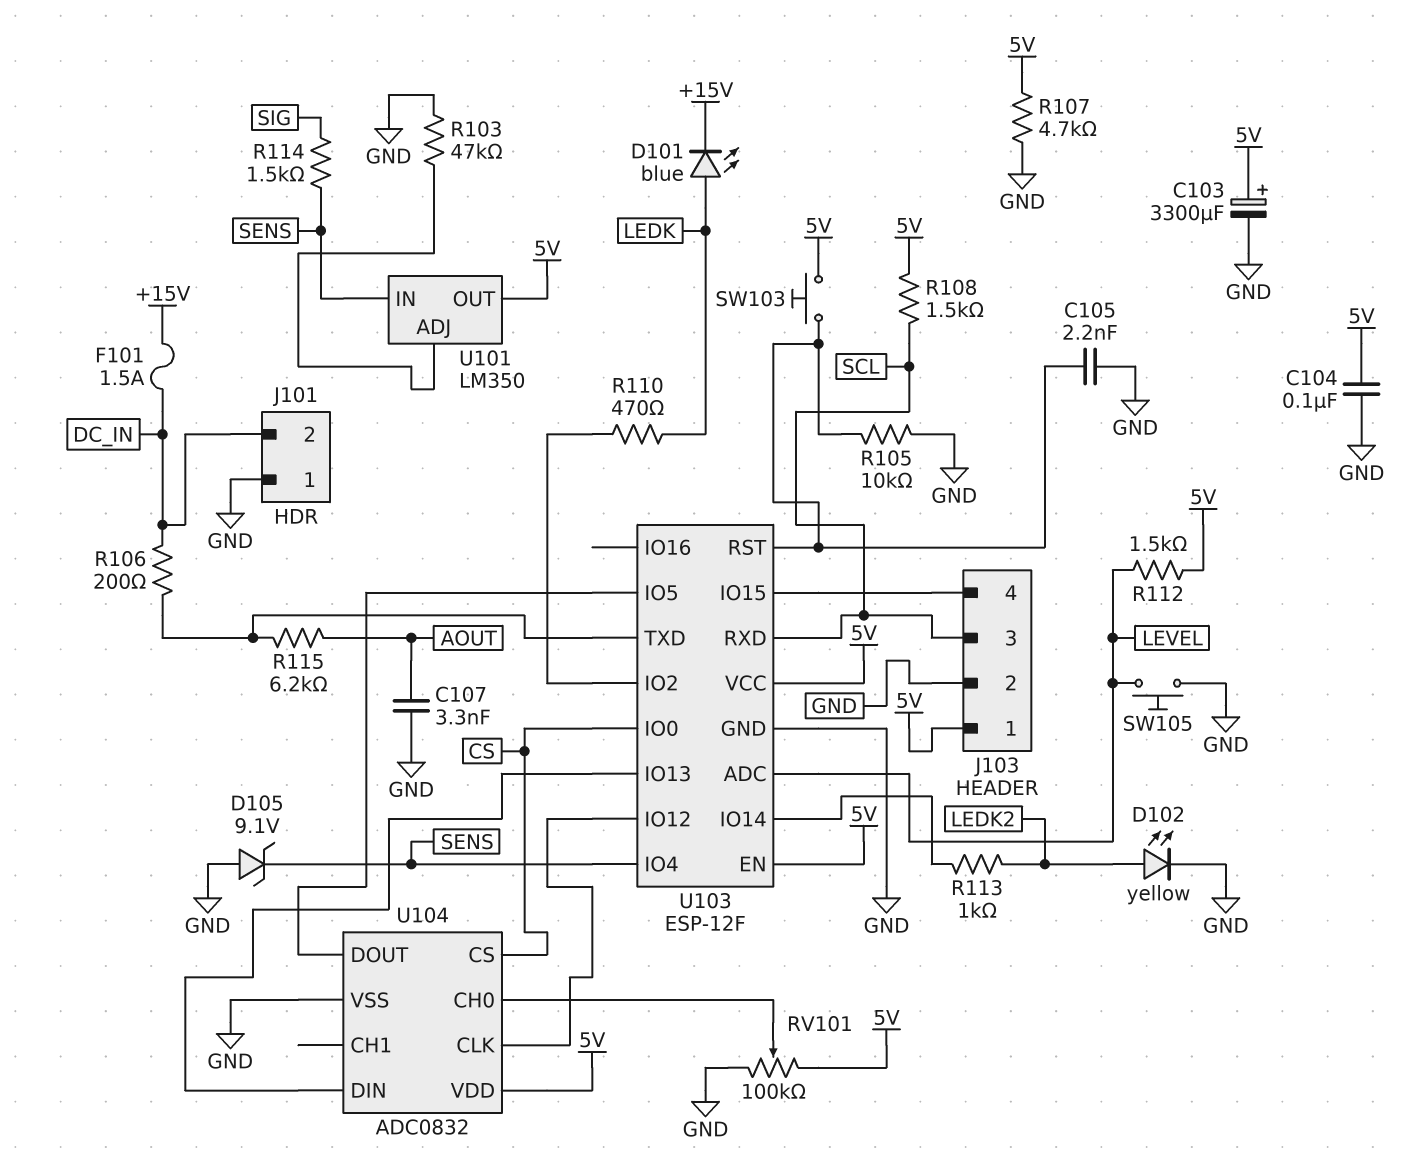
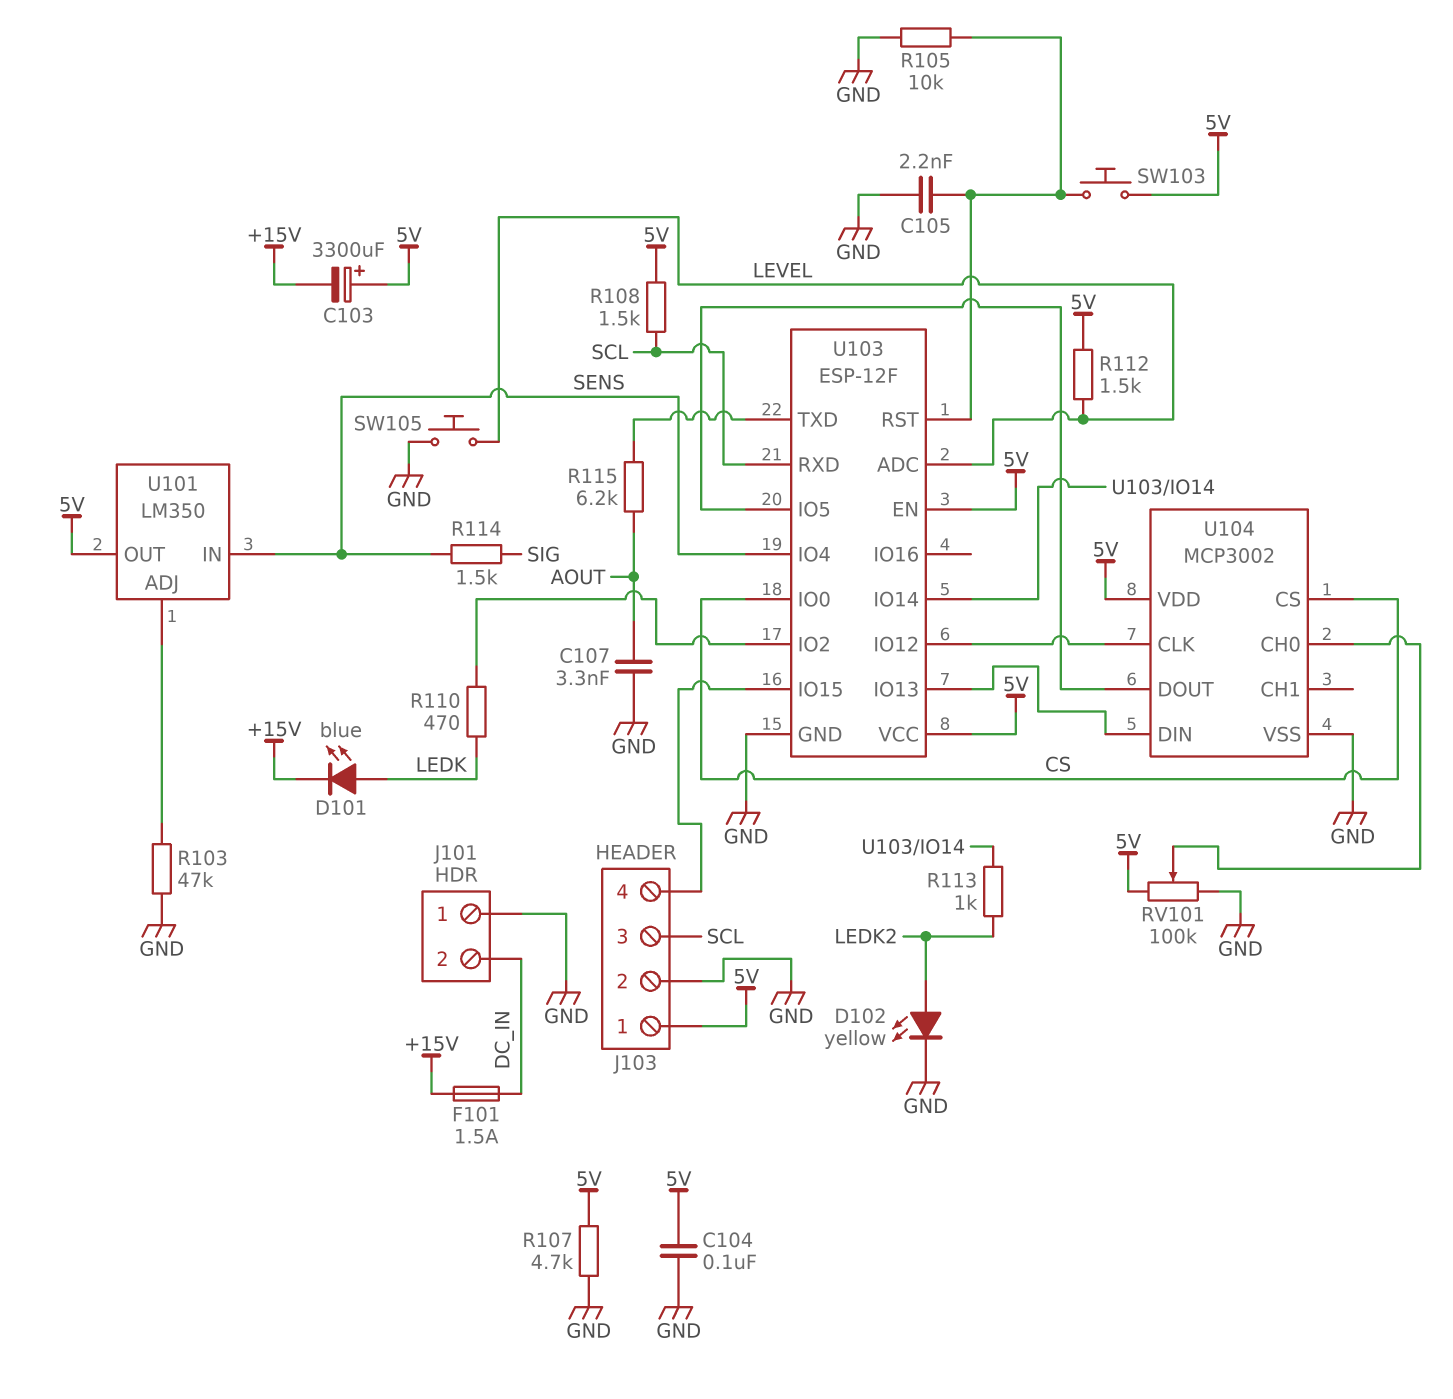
C103: 3300uF (plus 5V, minus GND) -> 3300uF (plus 5V, minus +15V)
D105: zener 9.1V (A GND, K SENS) -> none
R106: 200 (DC_IN, U103/TXD) -> none
U104: ADC0832 -> MCP3002

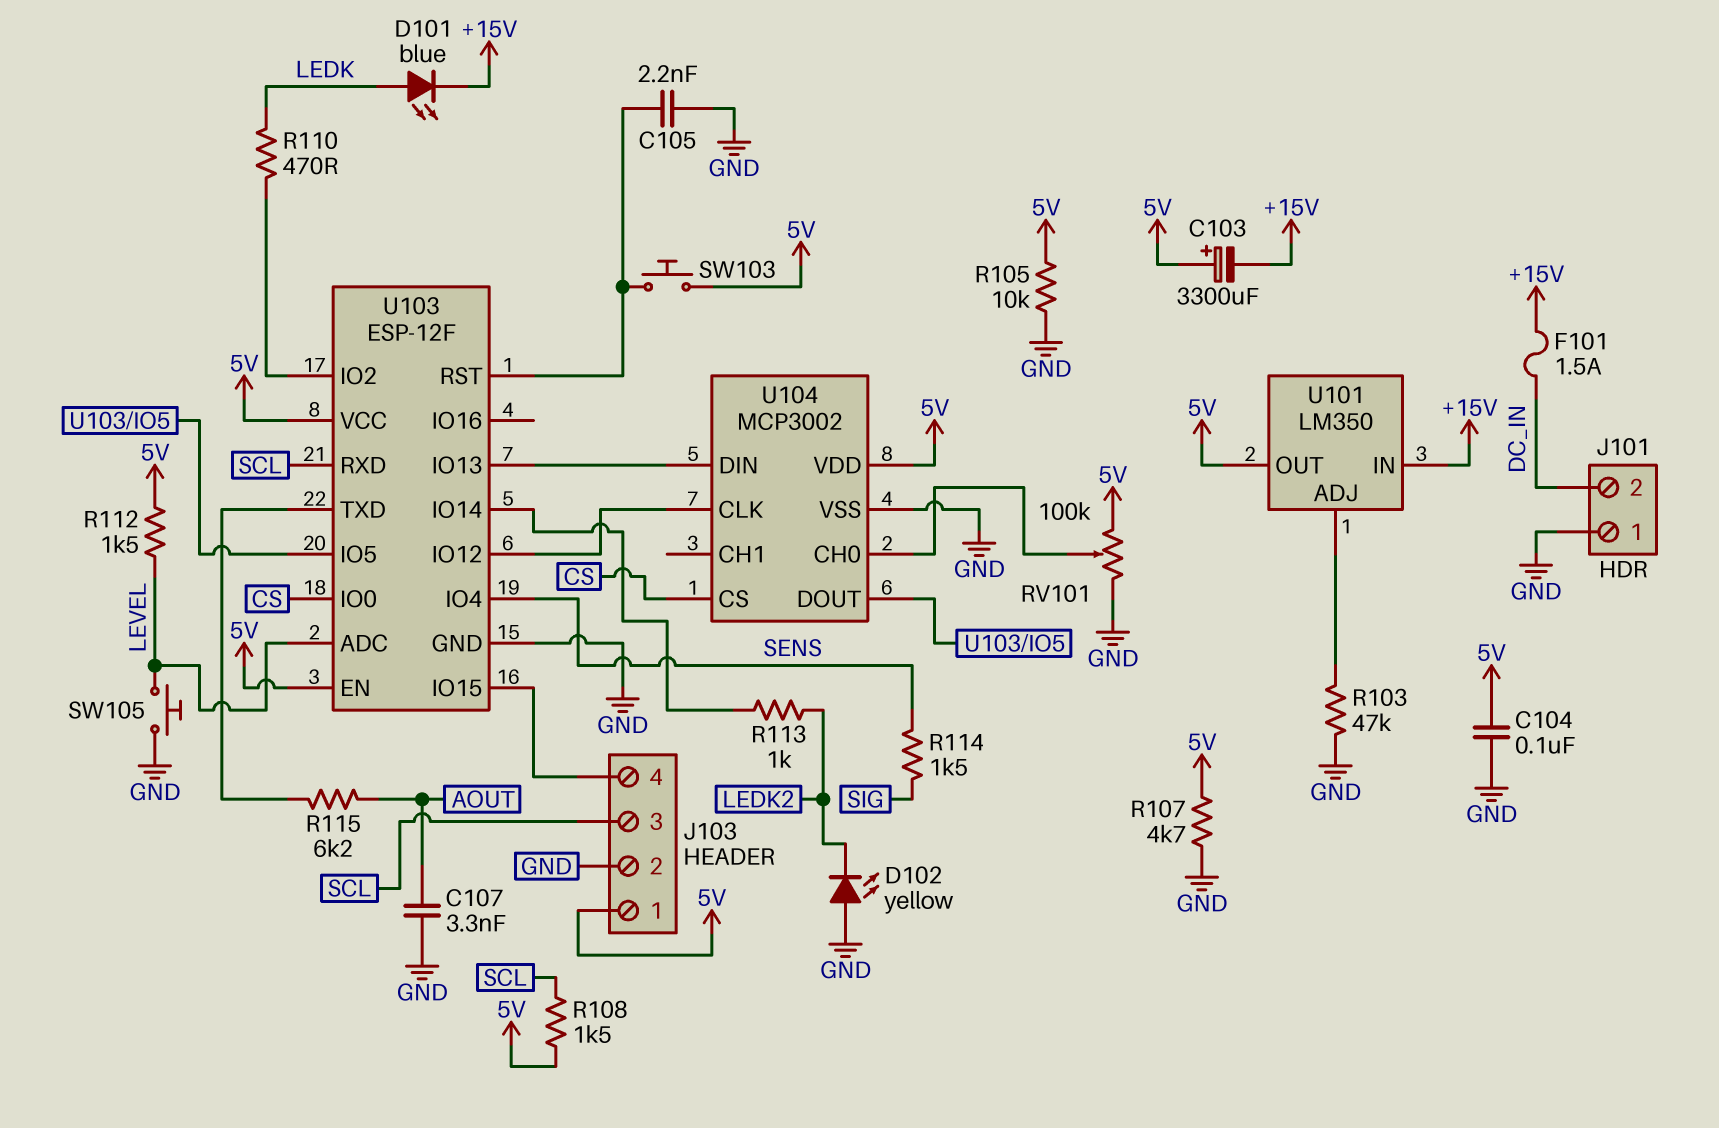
D102: LED yellow (A LEDK2, K GND) -> LED yellow (A GND, K LEDK2)
R105: 10k (GND, U103/RST) -> 10k (5V, GND)
U101 pin IN: SENS -> +15V

